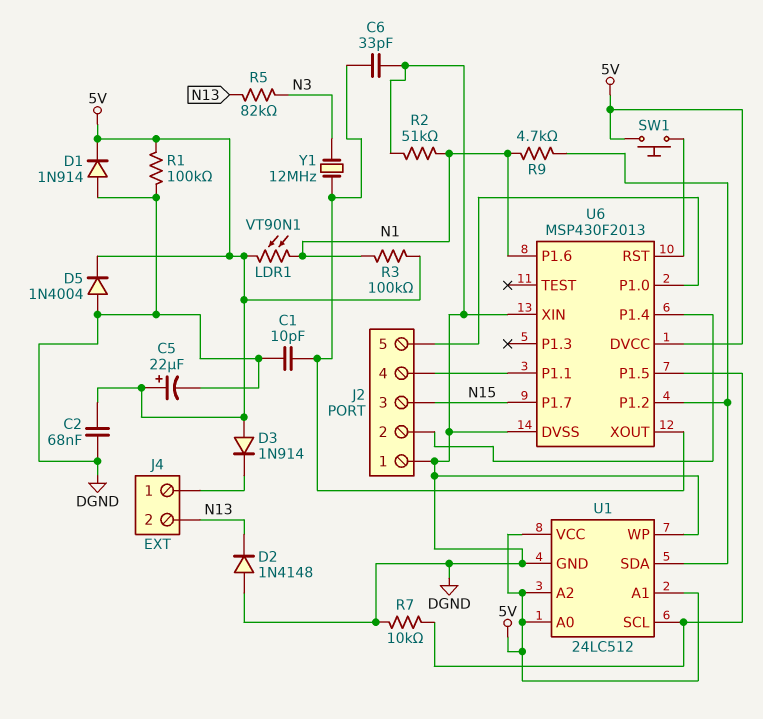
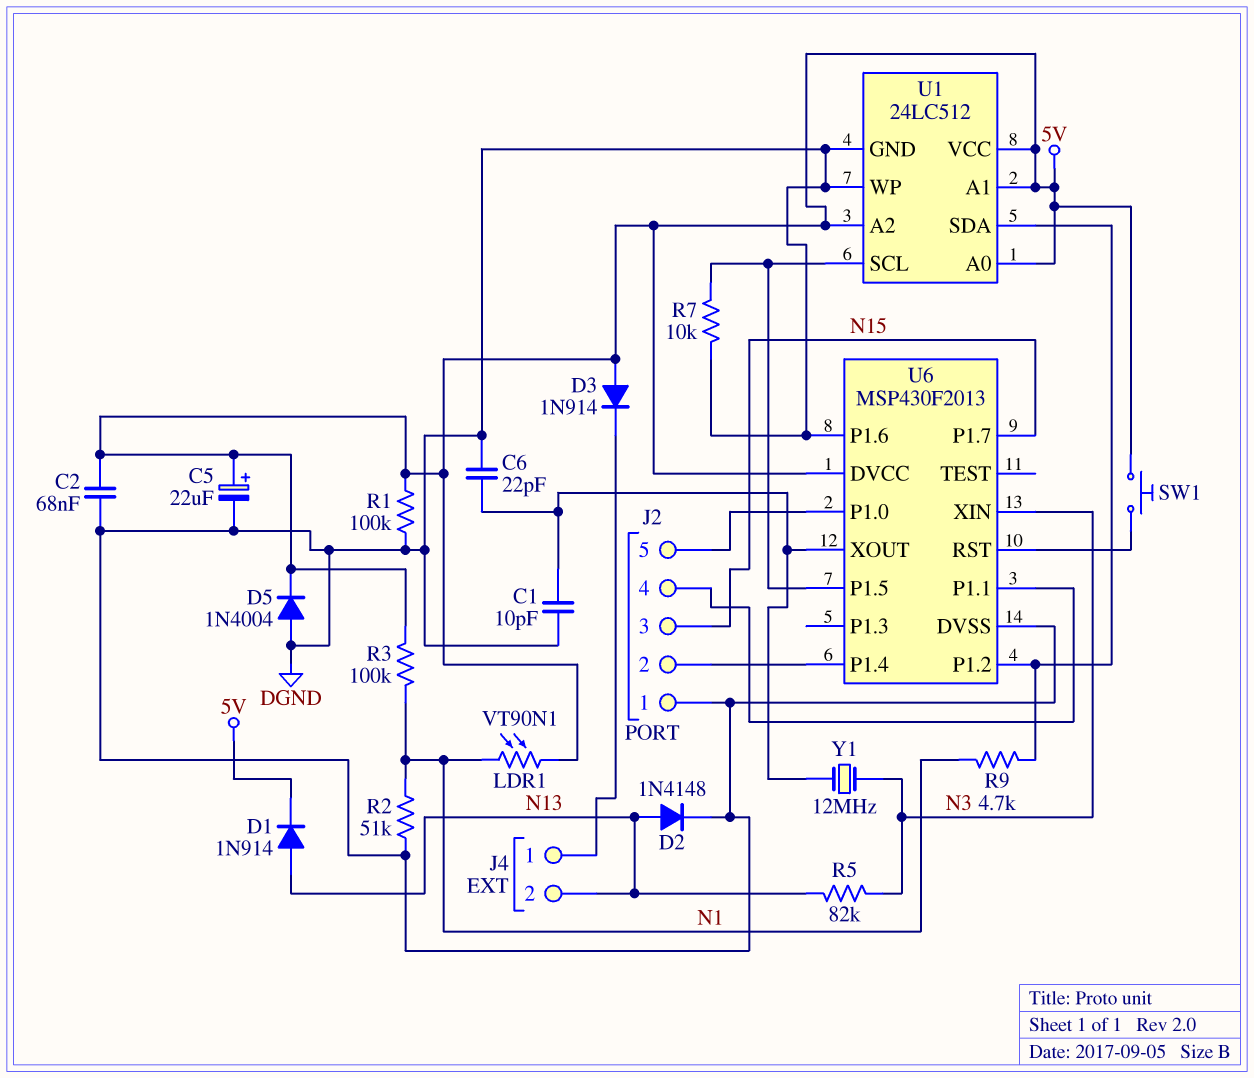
C6: 33pF (DGND, U6/XOUT) -> 22pF (DGND, U6/XOUT)
D1: diode 1N914 (A DGND, K 5V) -> diode 1N914 (A N13, K 5V)
D2: diode 1N4148 (A DGND, K N13) -> diode 1N4148 (A N13, K DGND)
U6 pin P1.6: N1 -> DGND
U6 pin XIN: DGND -> N3

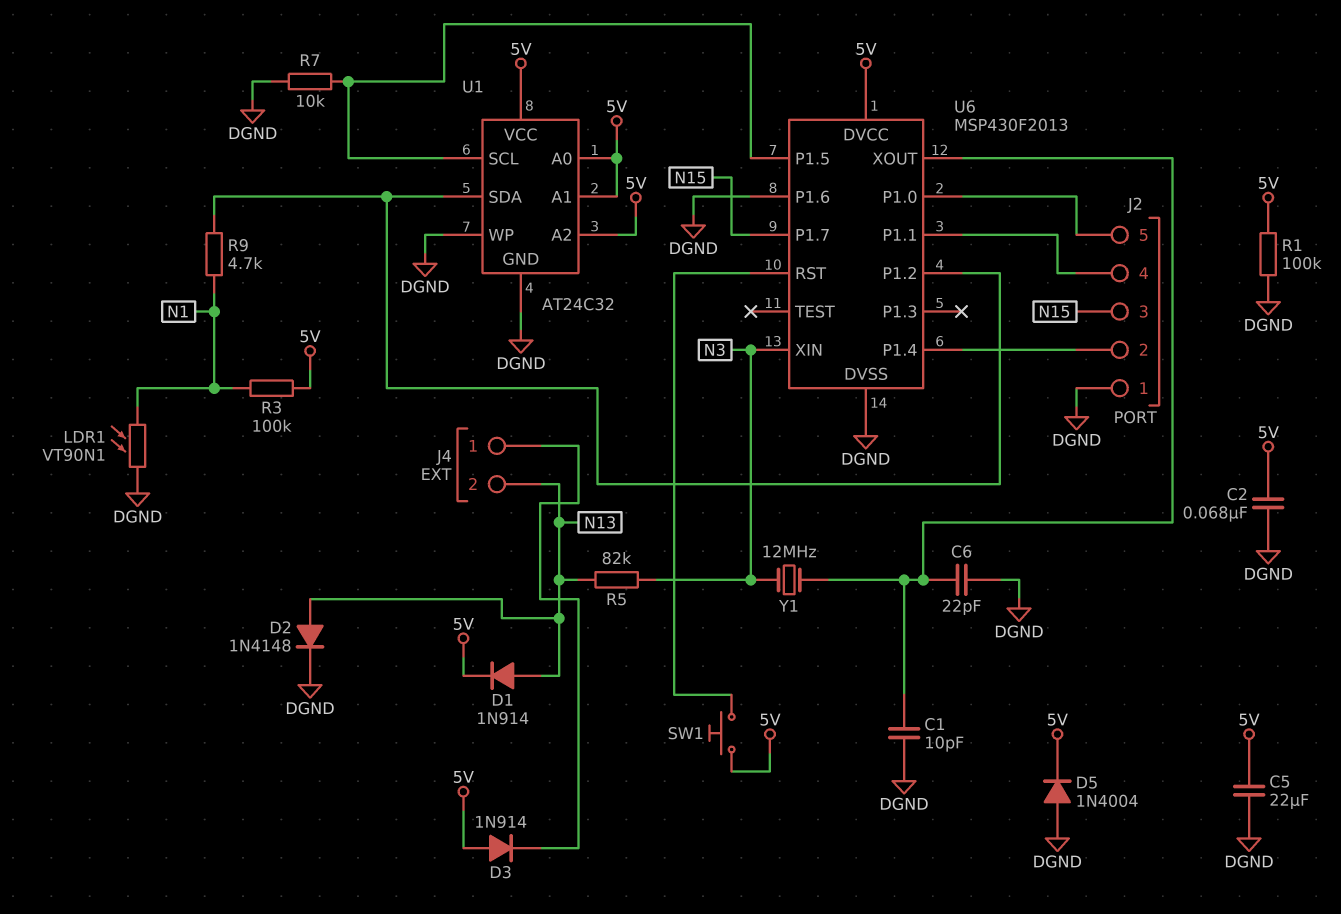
C5: 22uF (plus 5V, minus DGND) -> 22uF (5V, DGND)
LDR1: VT90N1 (5V, N1) -> VT90N1 (DGND, N1)
R2: 51k (DGND, N1) -> none
U1: 24LC512 -> AT24C32

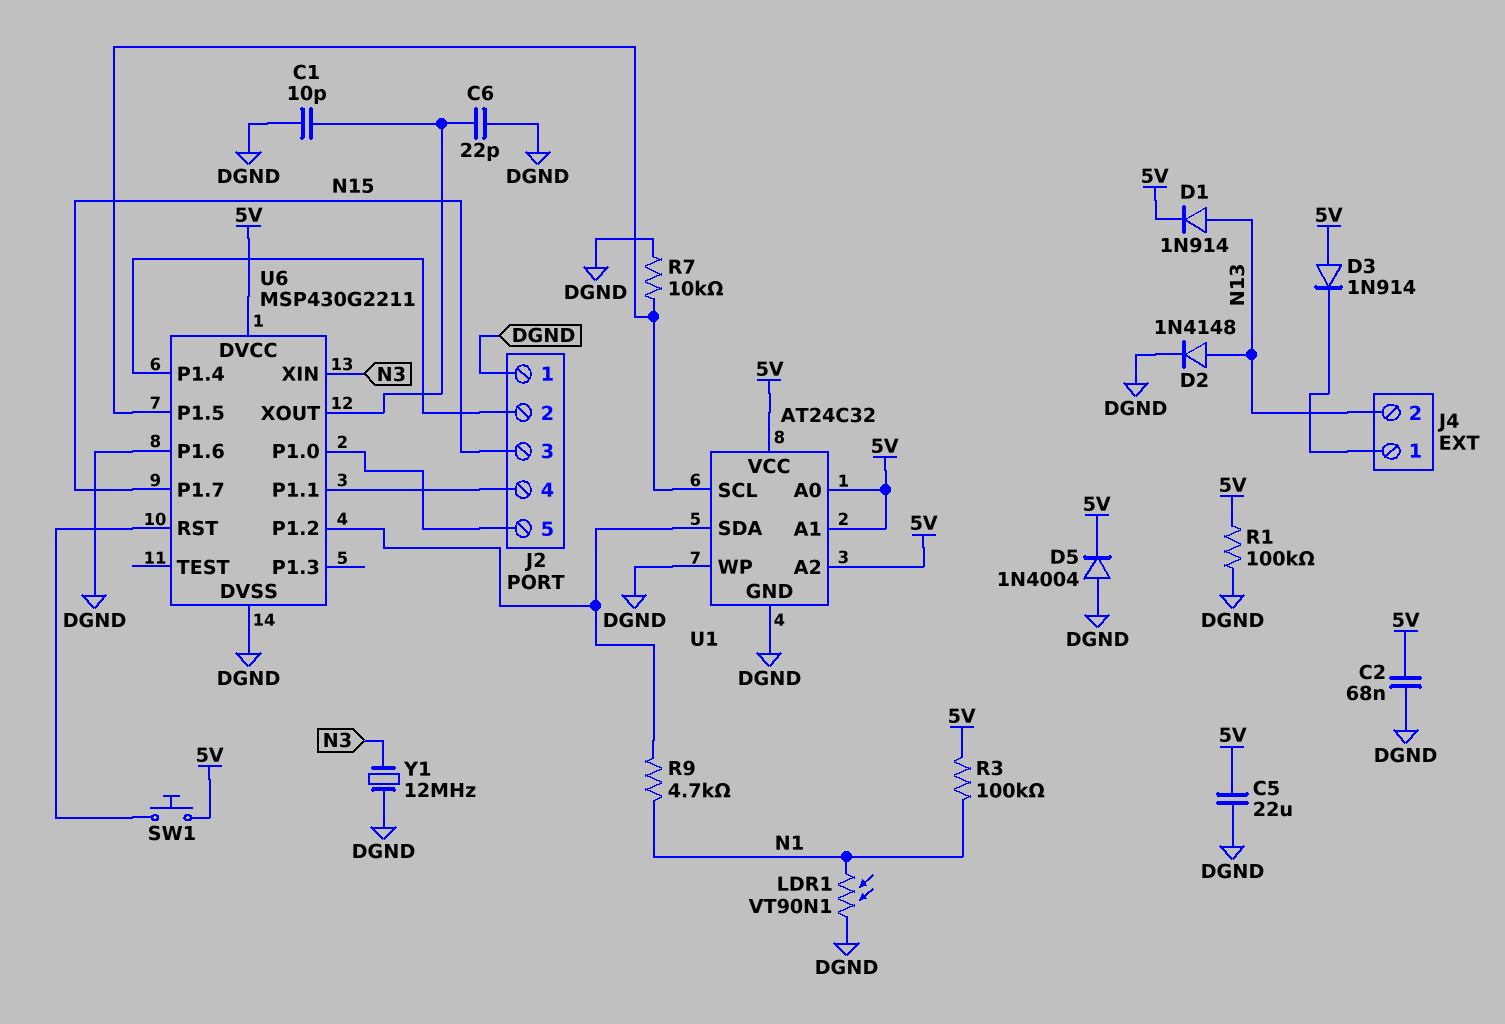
R5: 82k (N3, N13) -> none
U6: MSP430F2013 -> MSP430G2211
Y1: 12MHz (N3, U6/XOUT) -> 12MHz (DGND, N3)

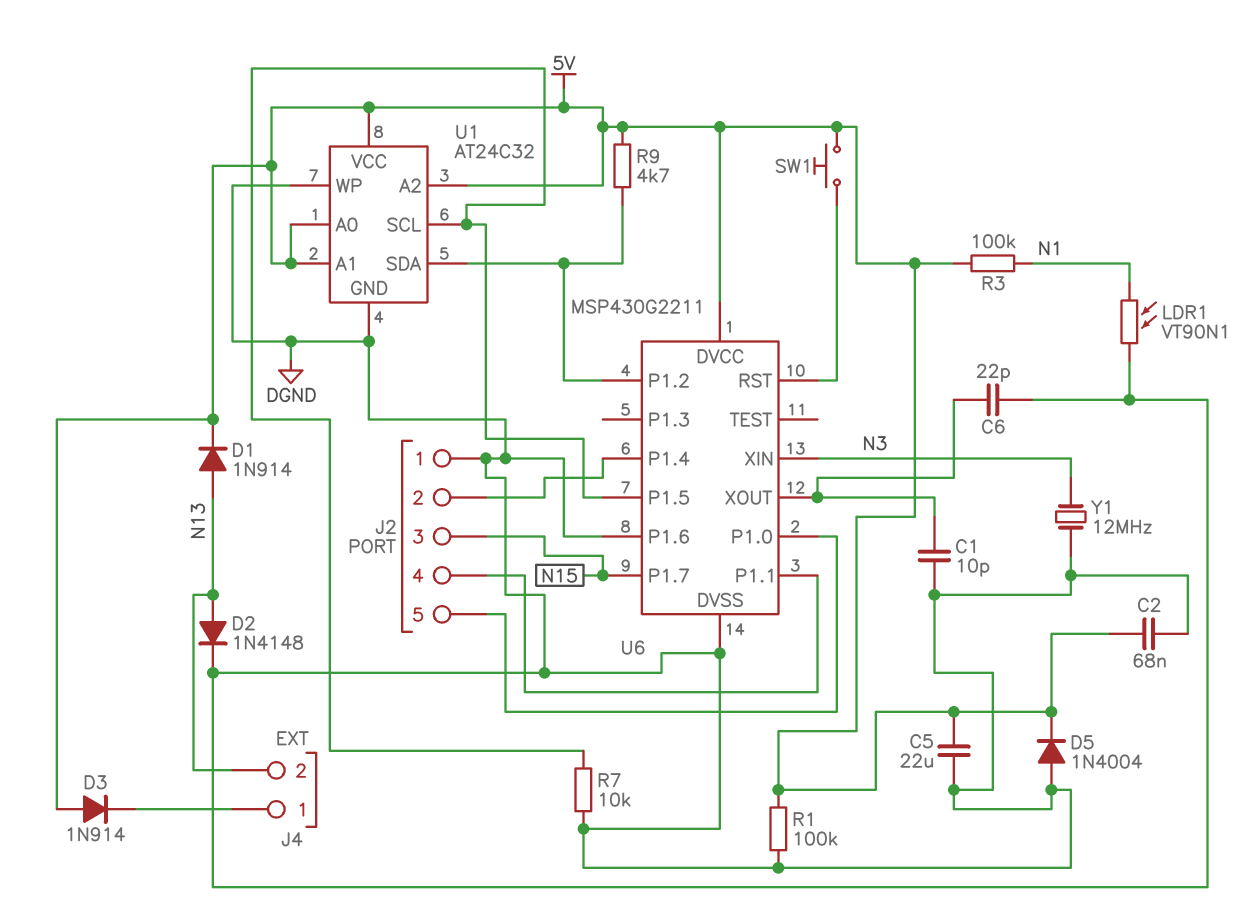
R9: 4.7k (N1, U1/SDA) -> 4.7k (5V, U1/SDA)

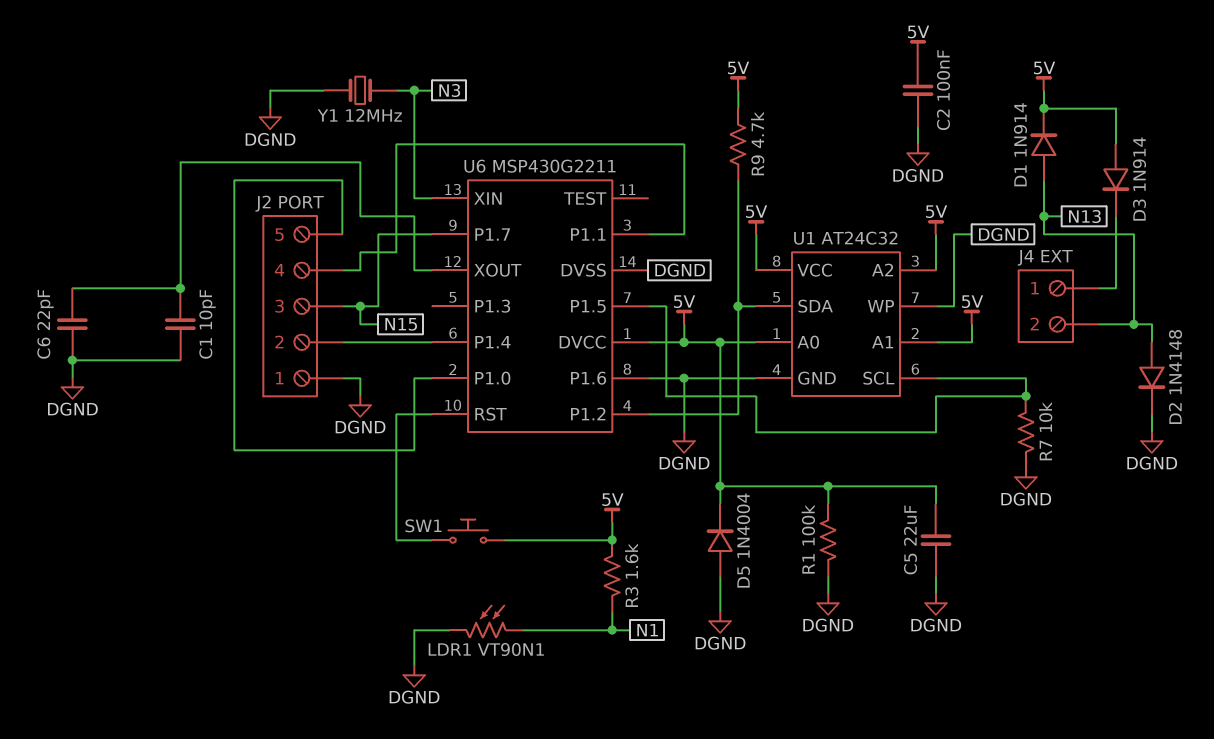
C2: 68nF (5V, DGND) -> 100nF (5V, DGND)
R3: 100k (5V, N1) -> 1.6k (5V, N1)

